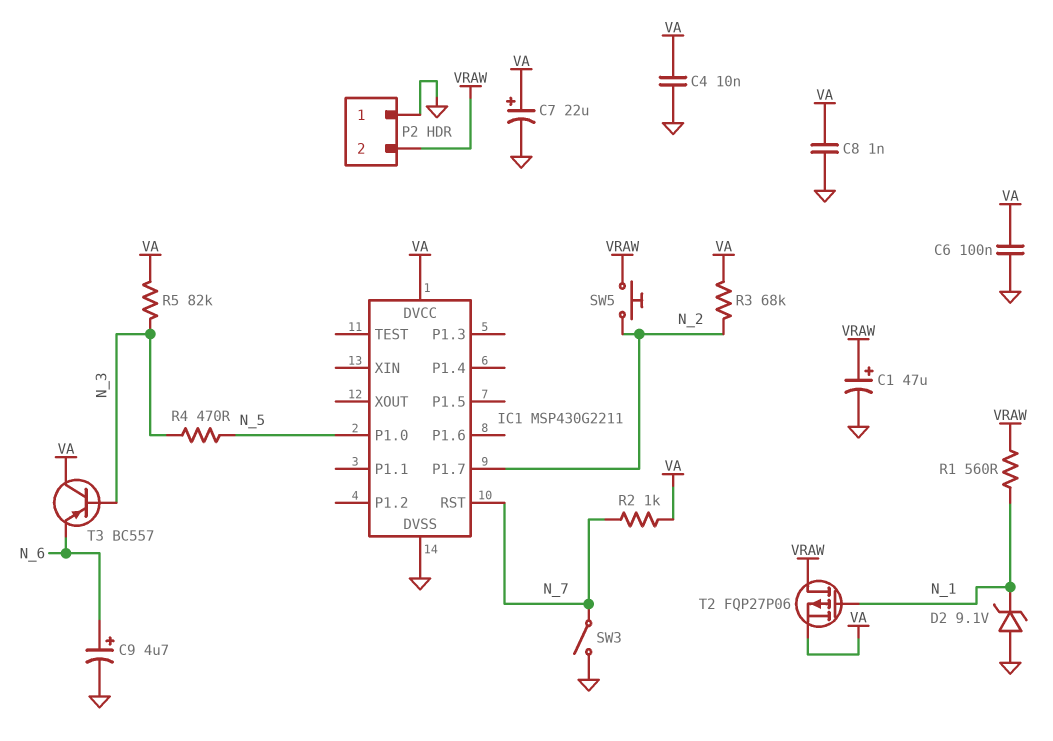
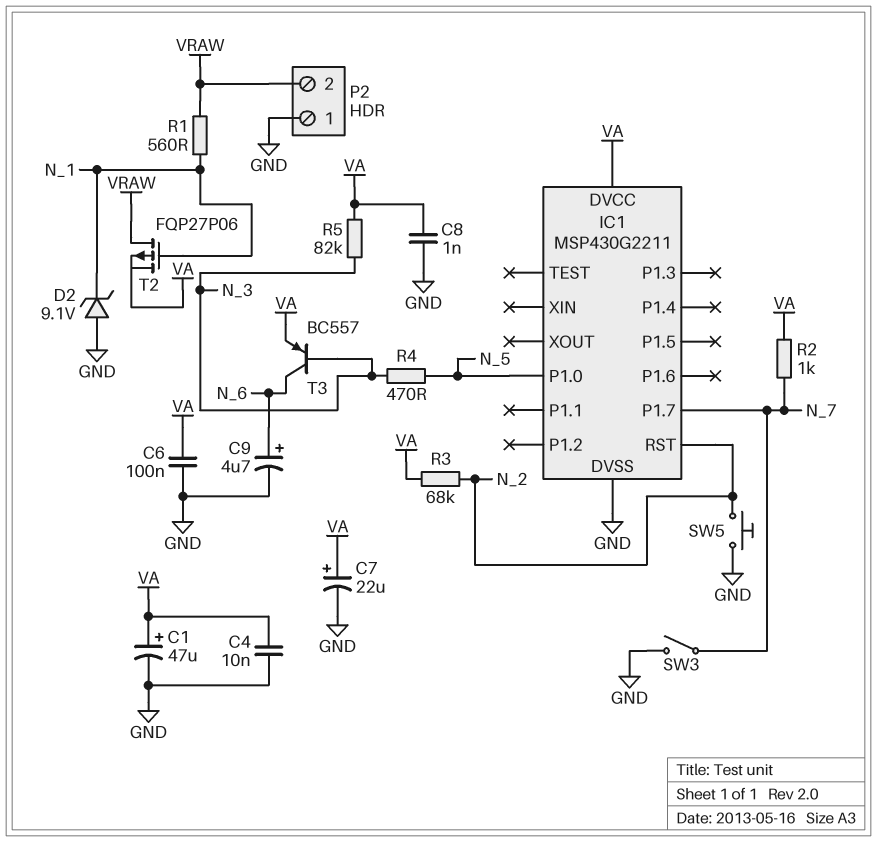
C1: 47uF (plus VRAW, minus GND) -> 47uF (plus VA, minus GND)
IC1 pin P1.7: N_2 -> N_7
IC1 pin RST: N_7 -> N_2
SW5: button (N_2, VRAW) -> button (GND, N_2)
T3: PNP BC557 (B N_3, C VA, E N_6) -> PNP BC557 (B N_3, C N_6, E VA)

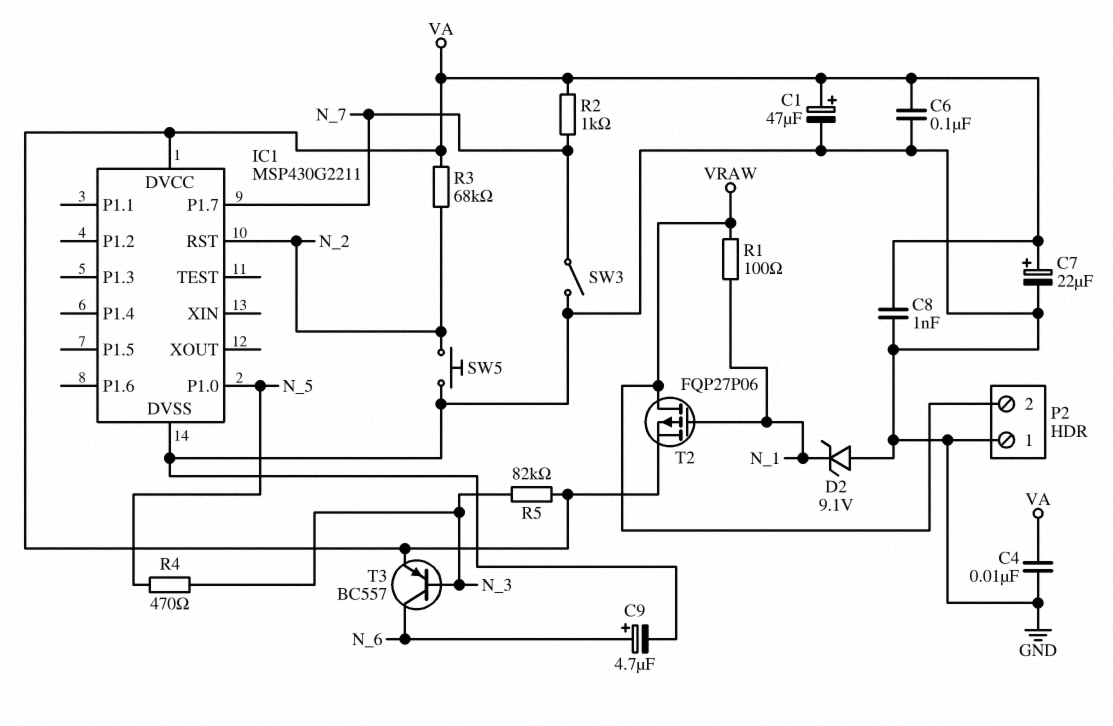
R1: 560 (N_1, VRAW) -> 100 (N_1, VRAW)

